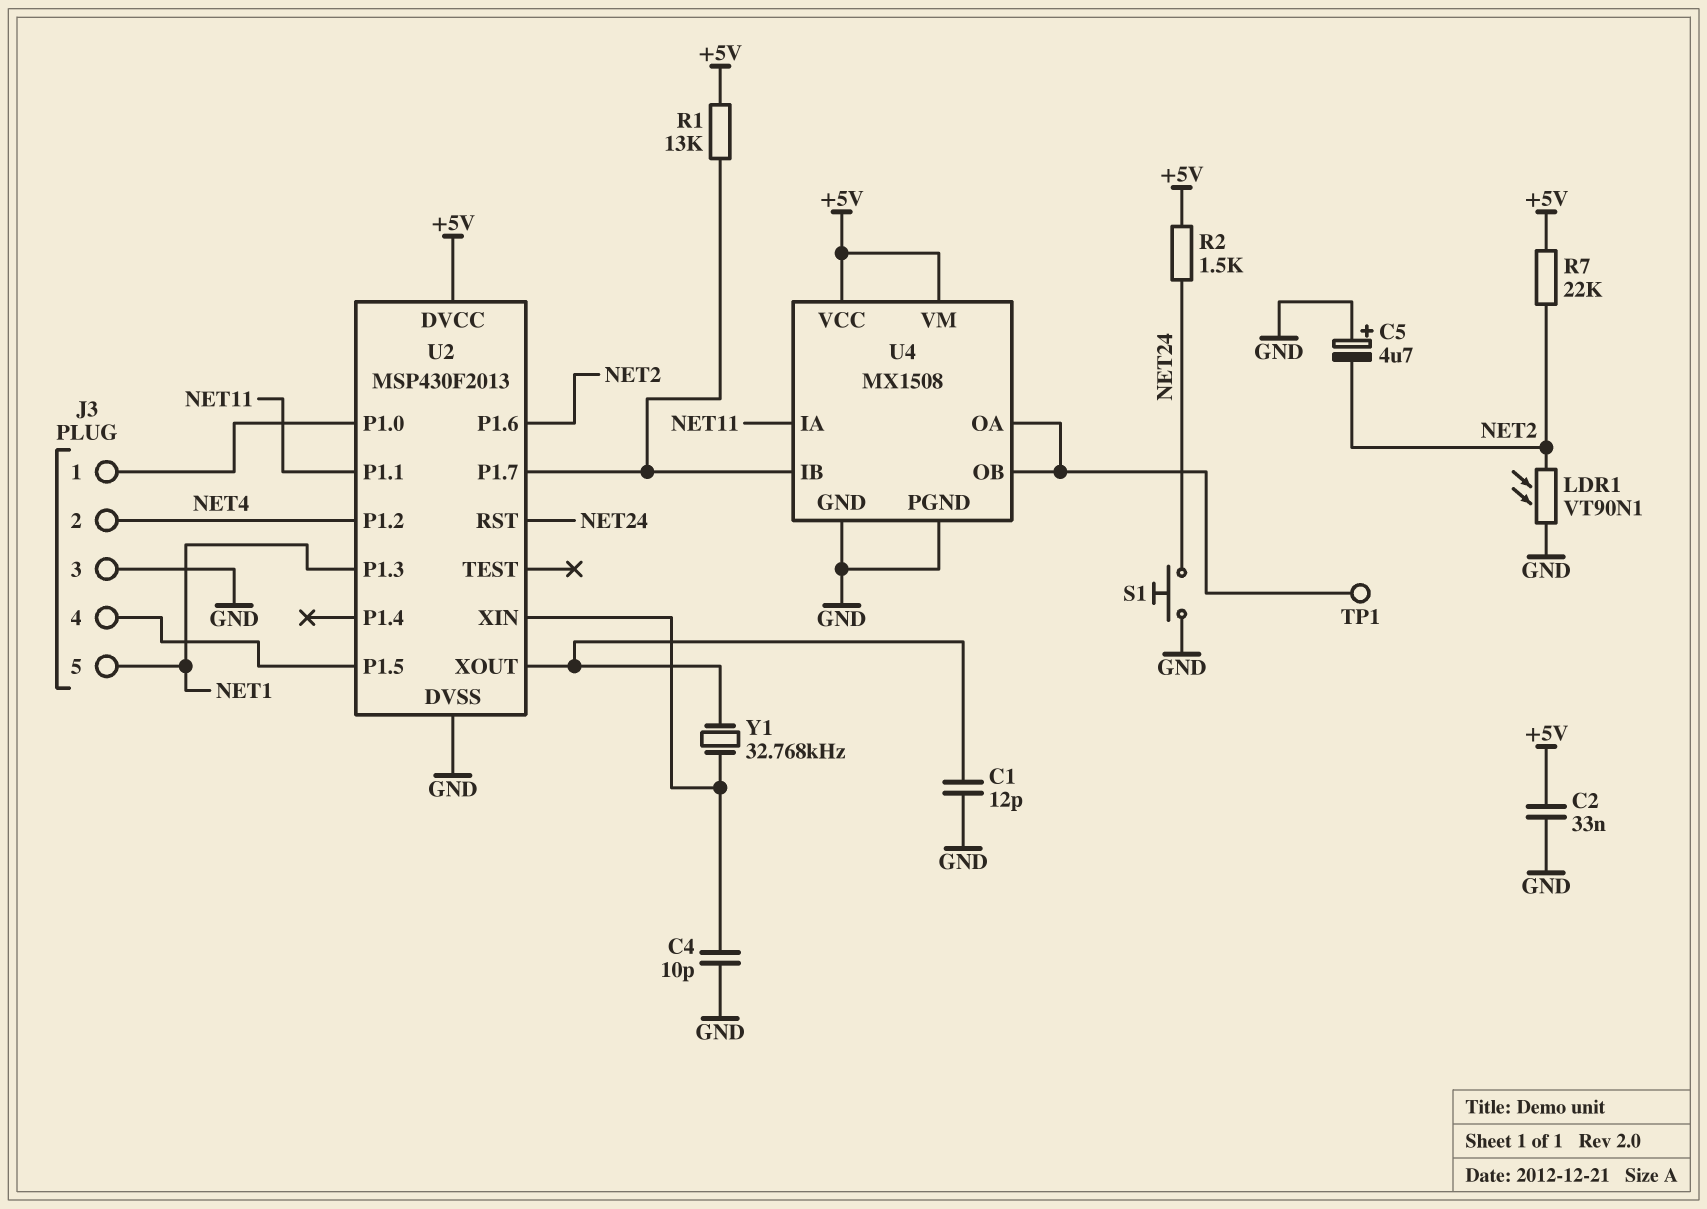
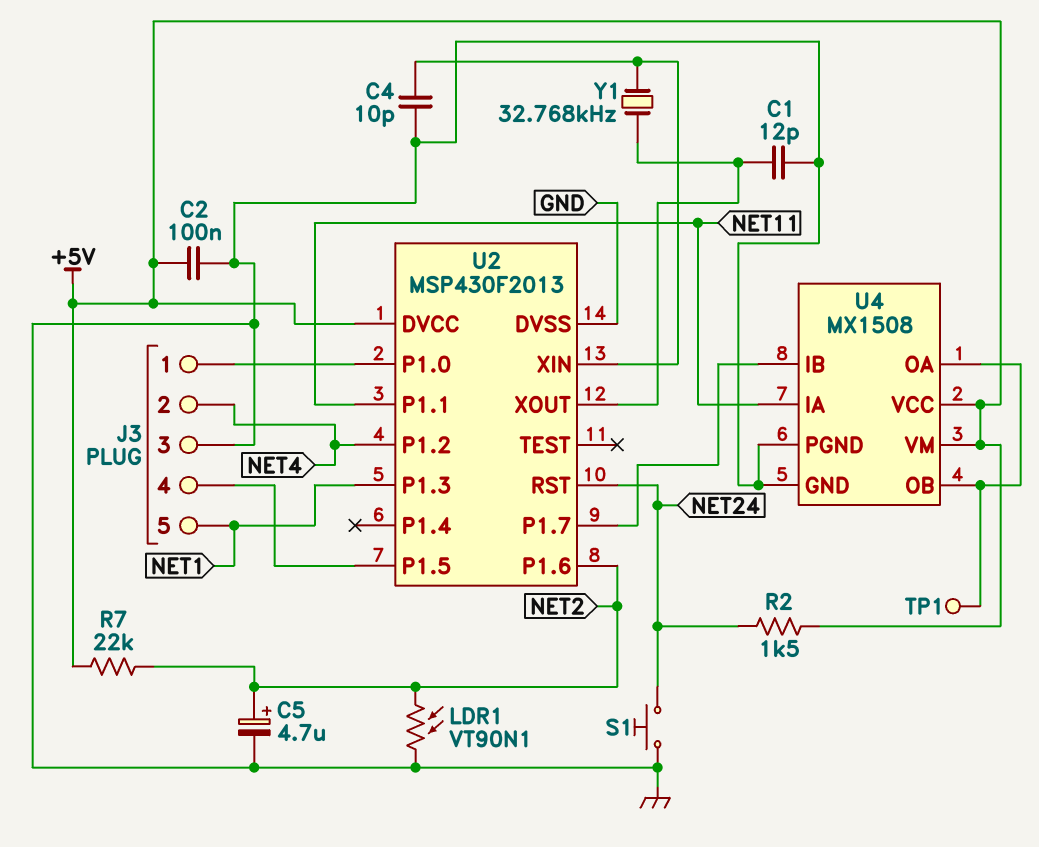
C2: 33nF (+5V, GND) -> 100nF (+5V, GND)
C5: 4.7uF (plus GND, minus NET2) -> 4.7uF (plus NET2, minus GND)
R1: 13k (+5V, U2/P1.7) -> none

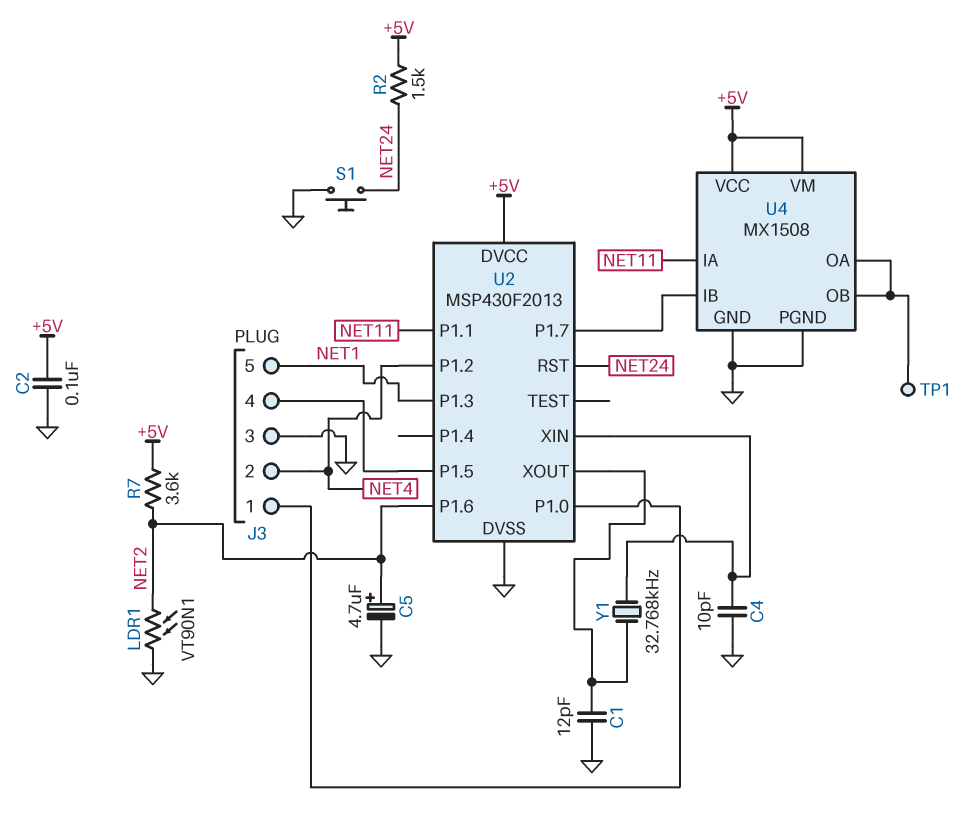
R7: 22k (+5V, NET2) -> 3.6k (+5V, NET2)

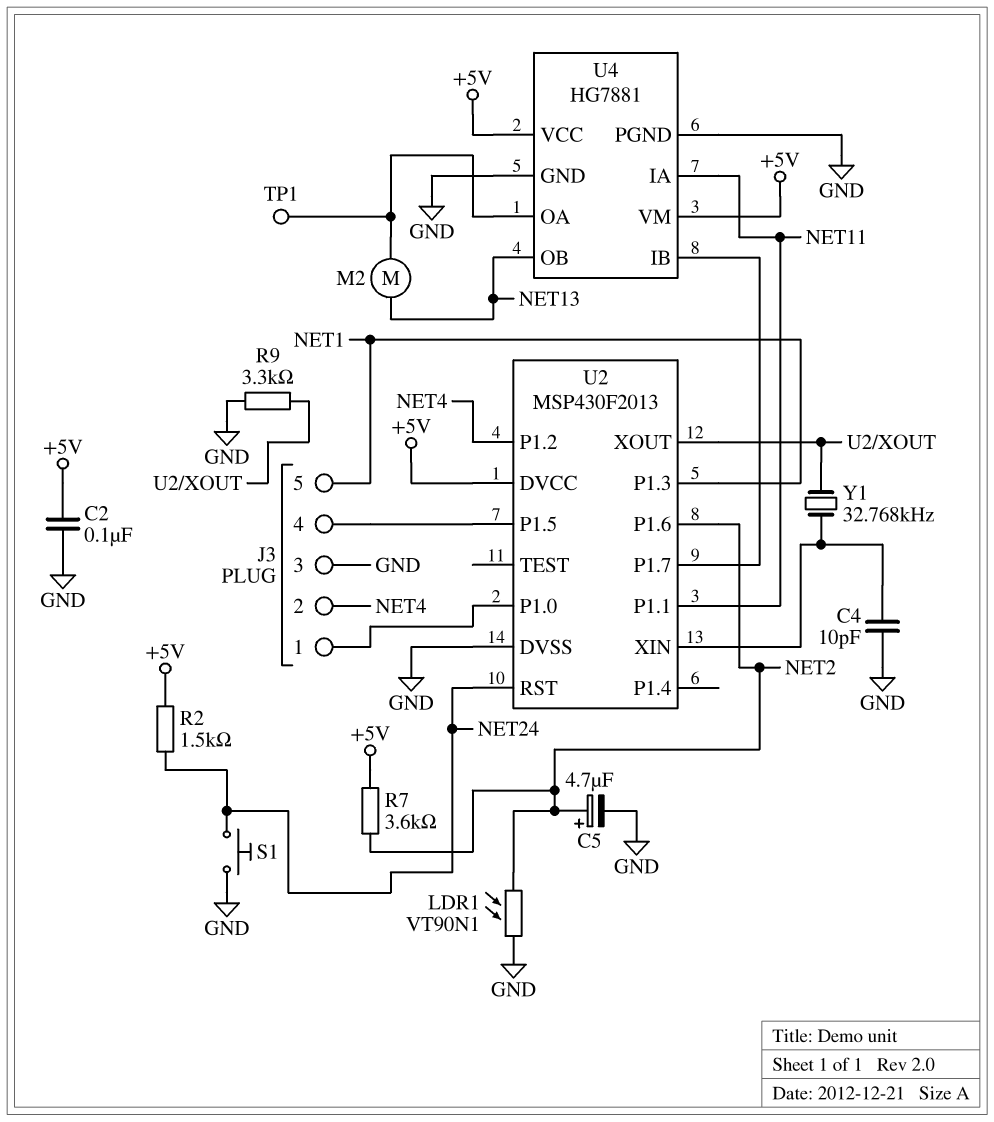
C1: 12pF (GND, U2/XOUT) -> none
M2: none -> motor (NET13, U4/OA)
R9: none -> 3.3k (GND, U2/XOUT)
U4: MX1508 -> HG7881
U4 pin OB: U4/OA -> NET13

